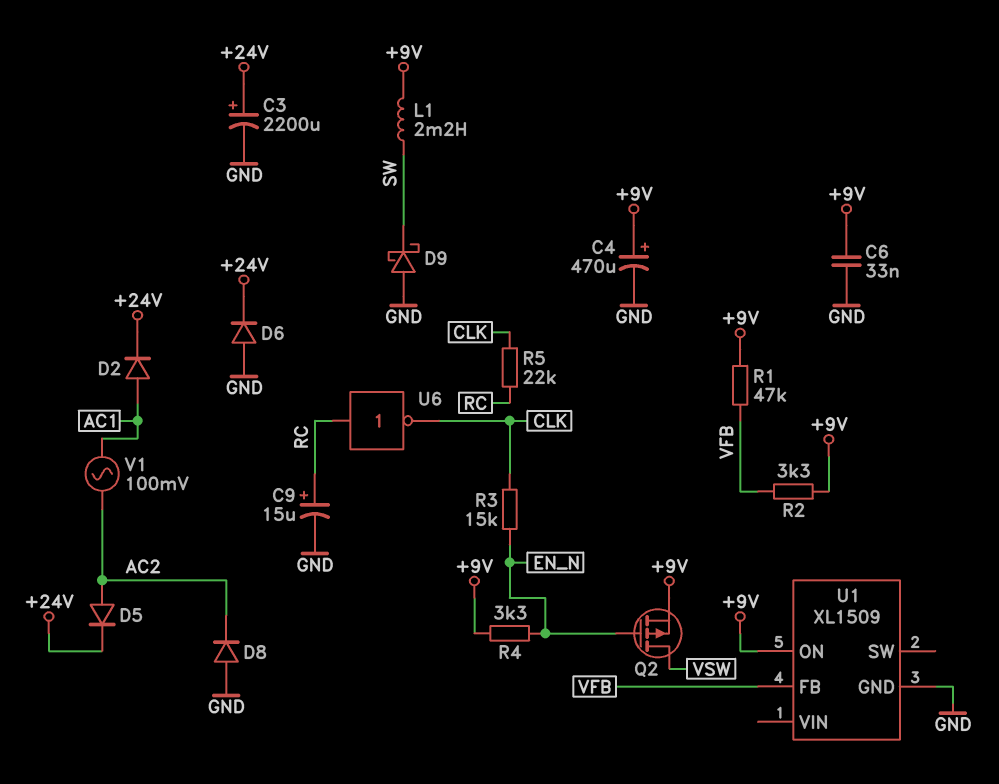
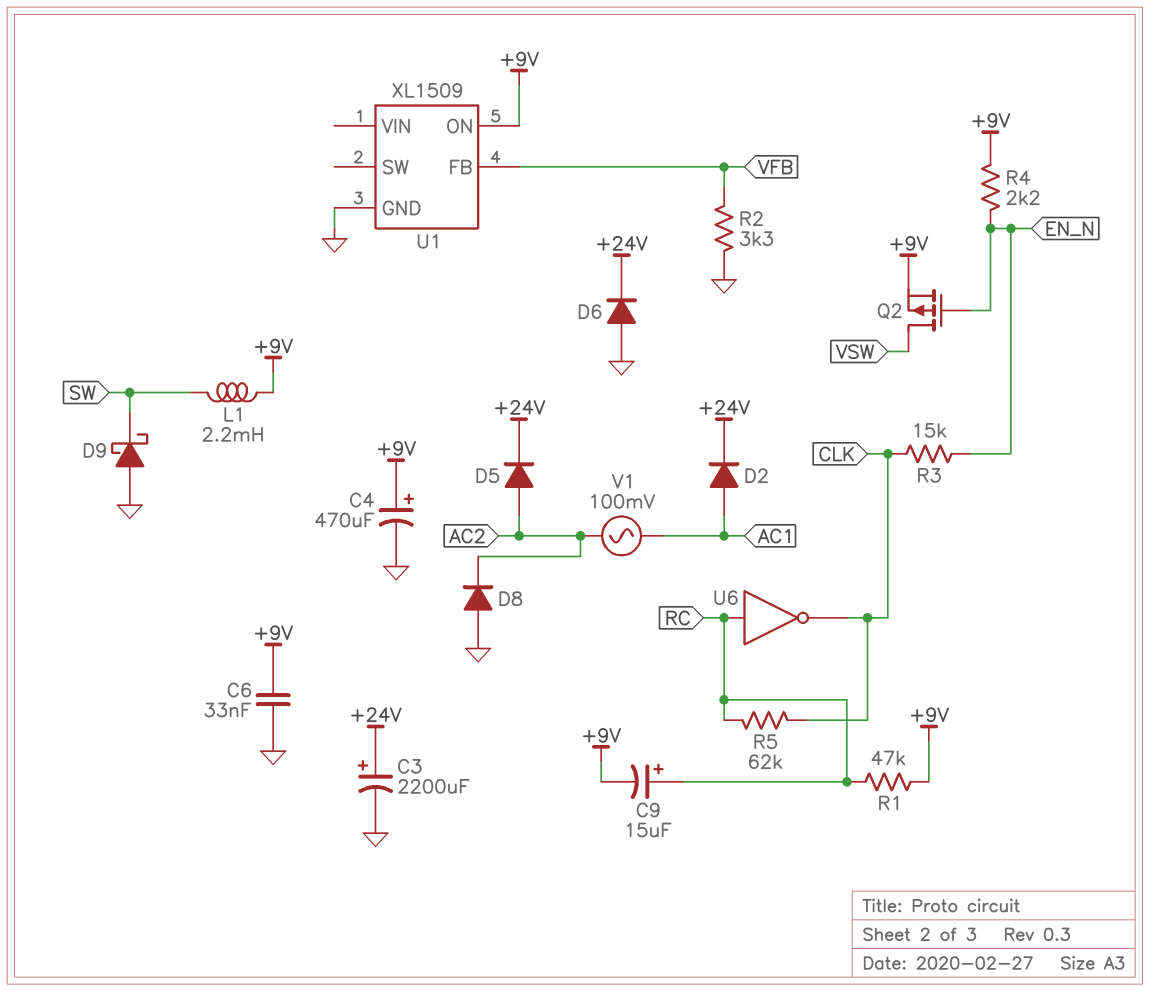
C9: 15uF (plus RC, minus GND) -> 15uF (plus RC, minus +9V)
R1: 47k (+9V, VFB) -> 47k (+9V, RC)
R2: 3.3k (+9V, VFB) -> 3.3k (GND, VFB)
R4: 3.3k (+9V, EN_N) -> 2.2k (+9V, EN_N)
R5: 22k (CLK, RC) -> 62k (CLK, RC)

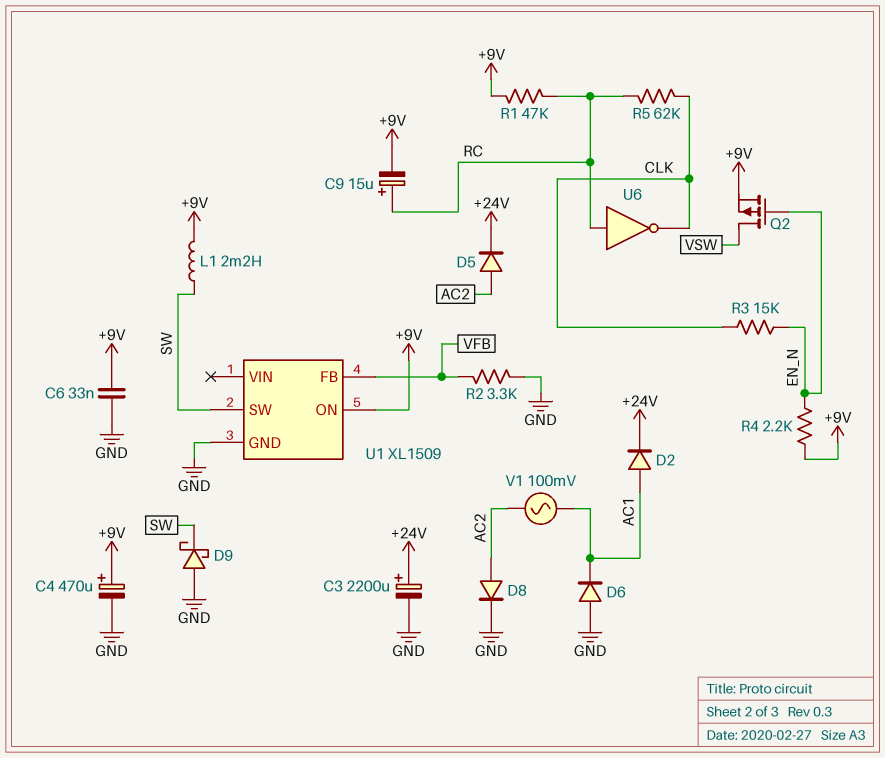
D6: diode (A GND, K +24V) -> diode (A GND, K AC1)
D8: diode (A GND, K AC2) -> diode (A AC2, K GND)
U1 pin SW: none -> SW

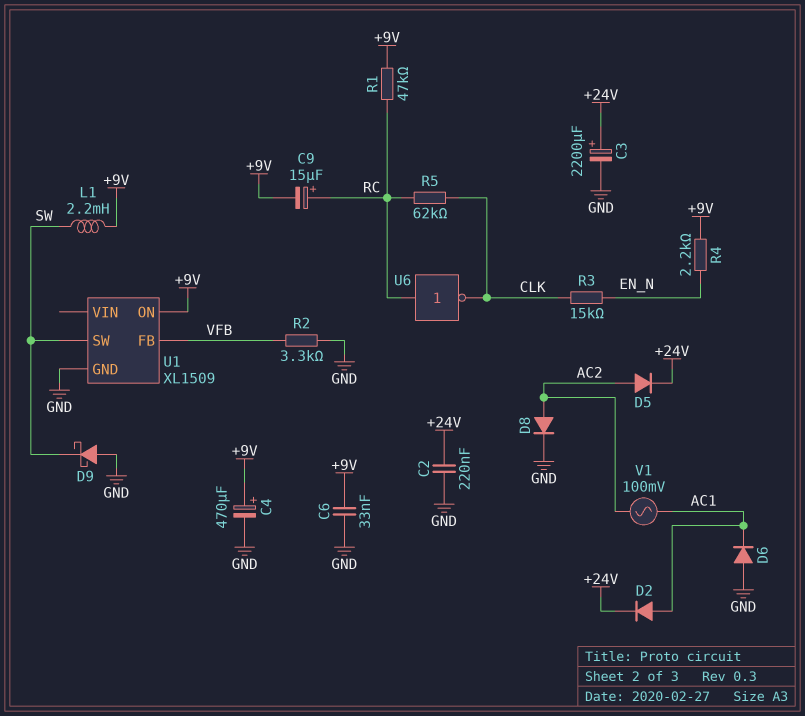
C2: none -> 220nF (+24V, GND)
Q2: PMOS (G EN_N, D VSW, S +9V) -> none

